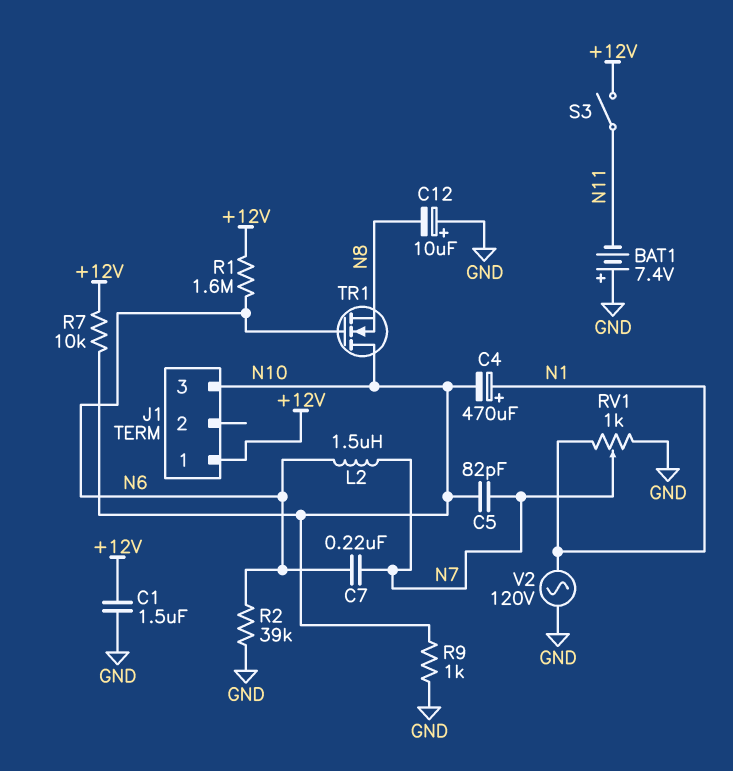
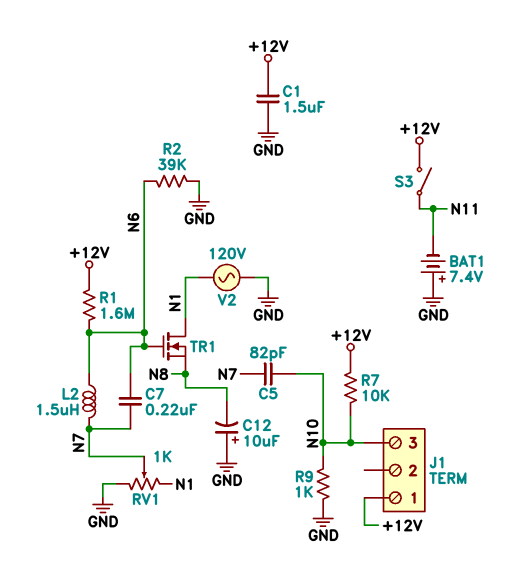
C4: 470uF (plus N1, minus N10) -> none
TR1: NMOS (G N6, D N10, S N8) -> NMOS (G N6, D N1, S N8)

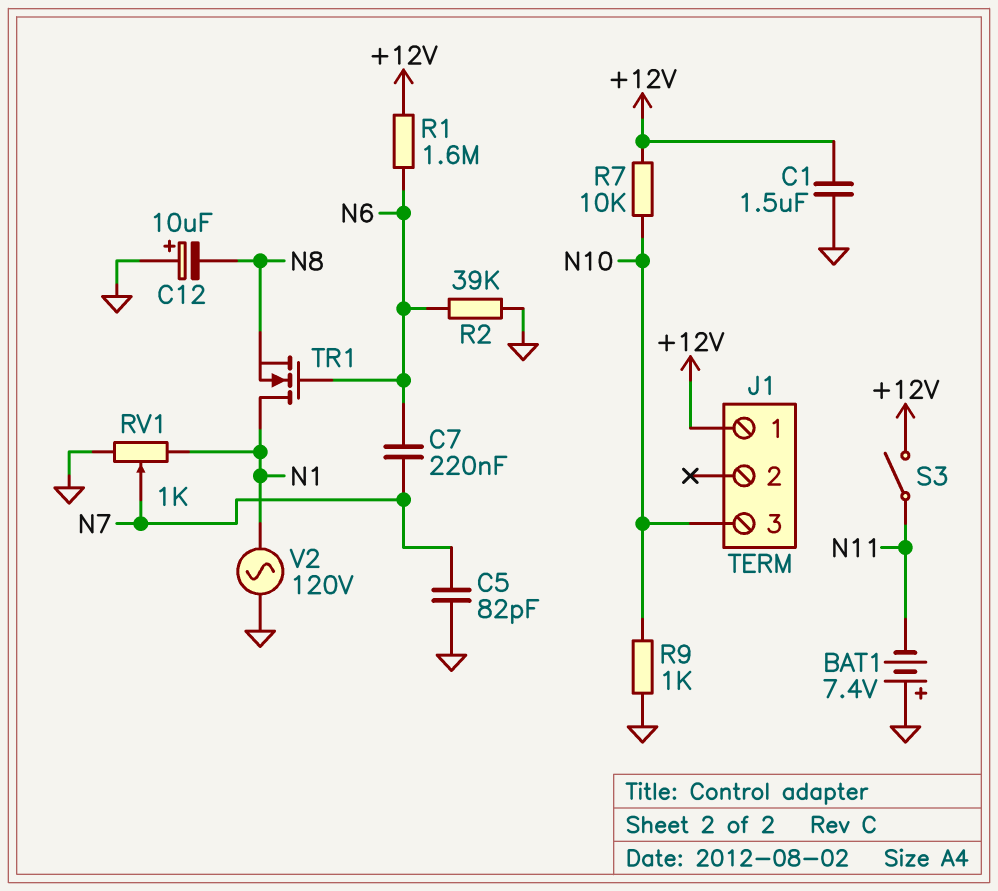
C5: 82pF (N7, N10) -> 82pF (GND, N7)
L2: 1.5uH (N6, N7) -> none

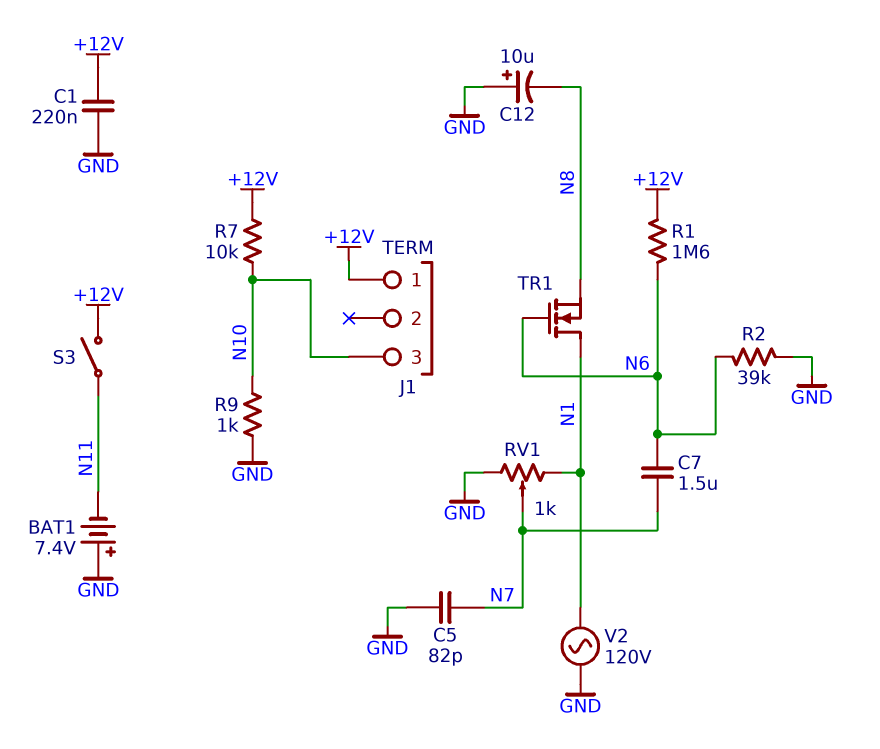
C1: 1.5uF (+12V, GND) -> 220nF (+12V, GND)
C7: 220nF (N6, N7) -> 1.5uF (N6, N7)

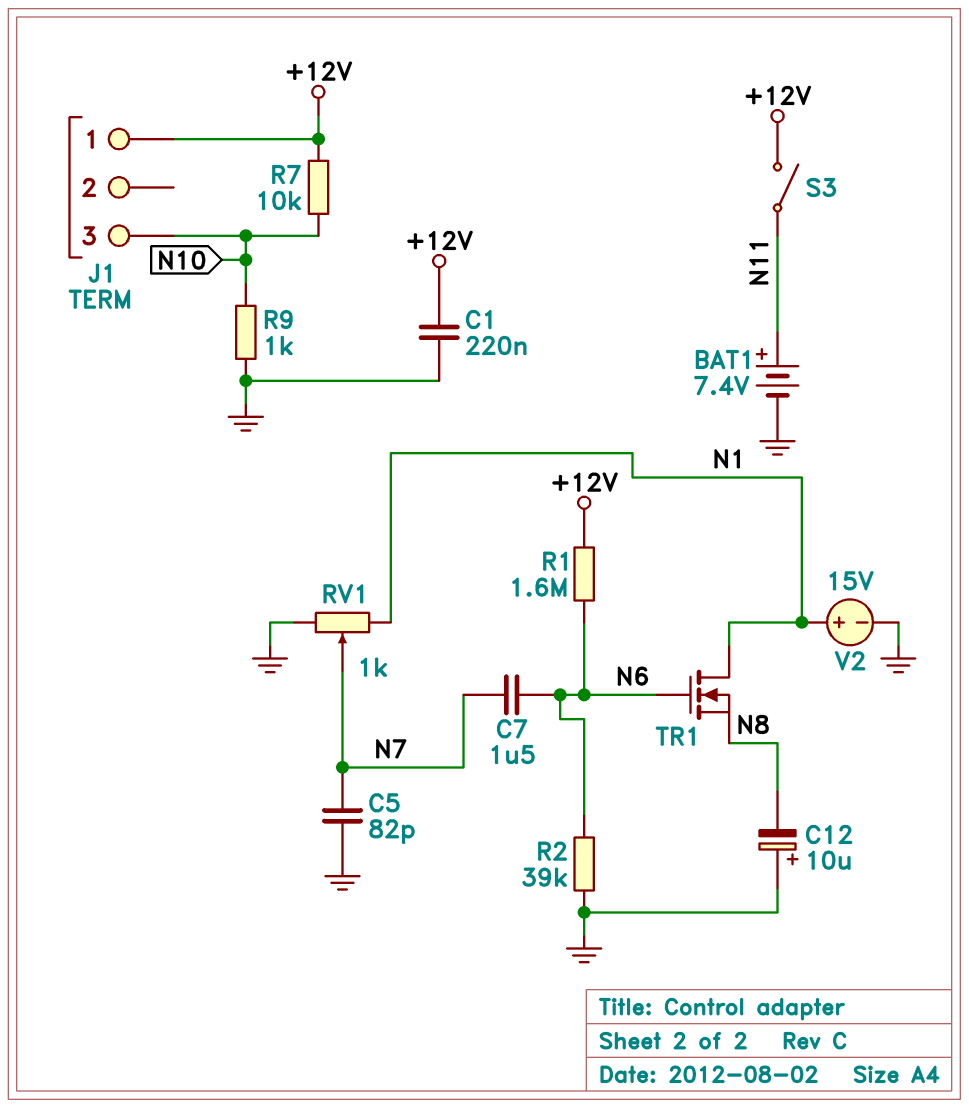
BAT1: 7.4V (plus GND, minus N11) -> 7.4V (plus N11, minus GND)
V2: AC 120V (GND, N1) -> 15V (plus N1, minus GND)

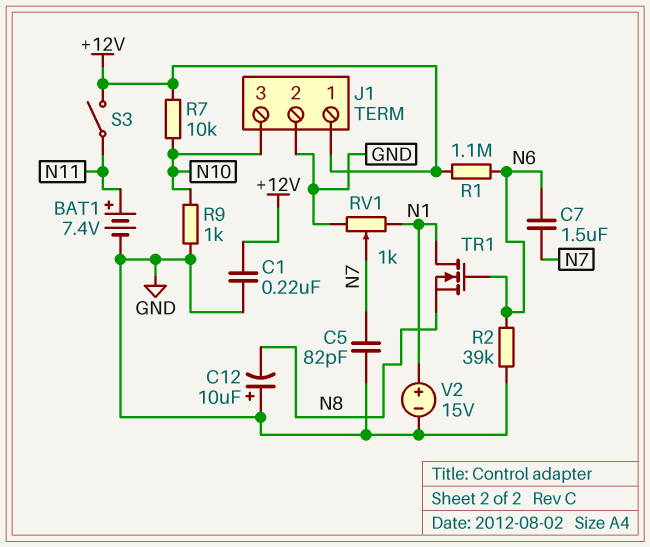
J1 pin 2: none -> GND
R1: 1.6M (+12V, N6) -> 1.1M (+12V, N6)

